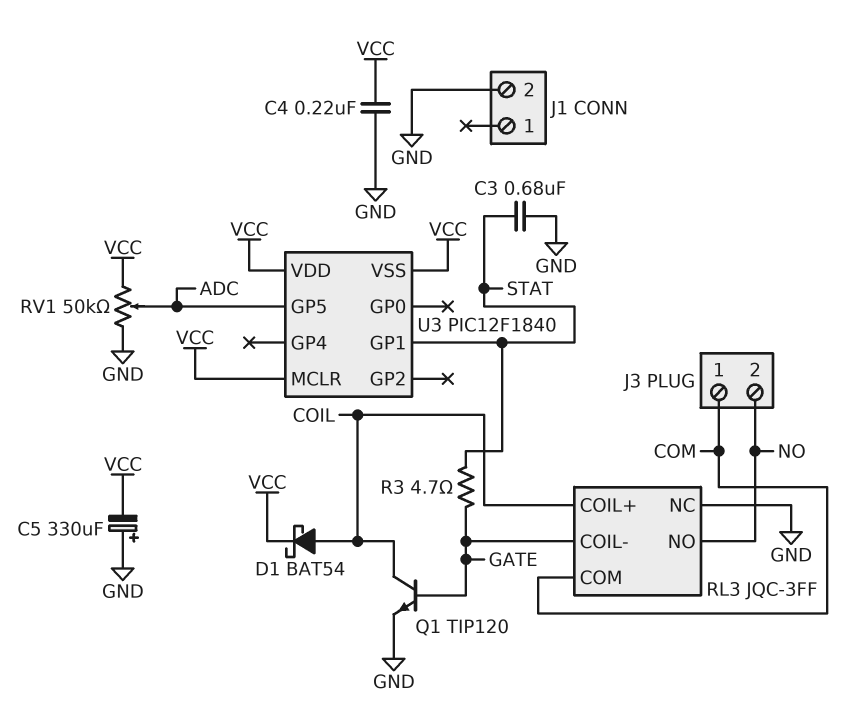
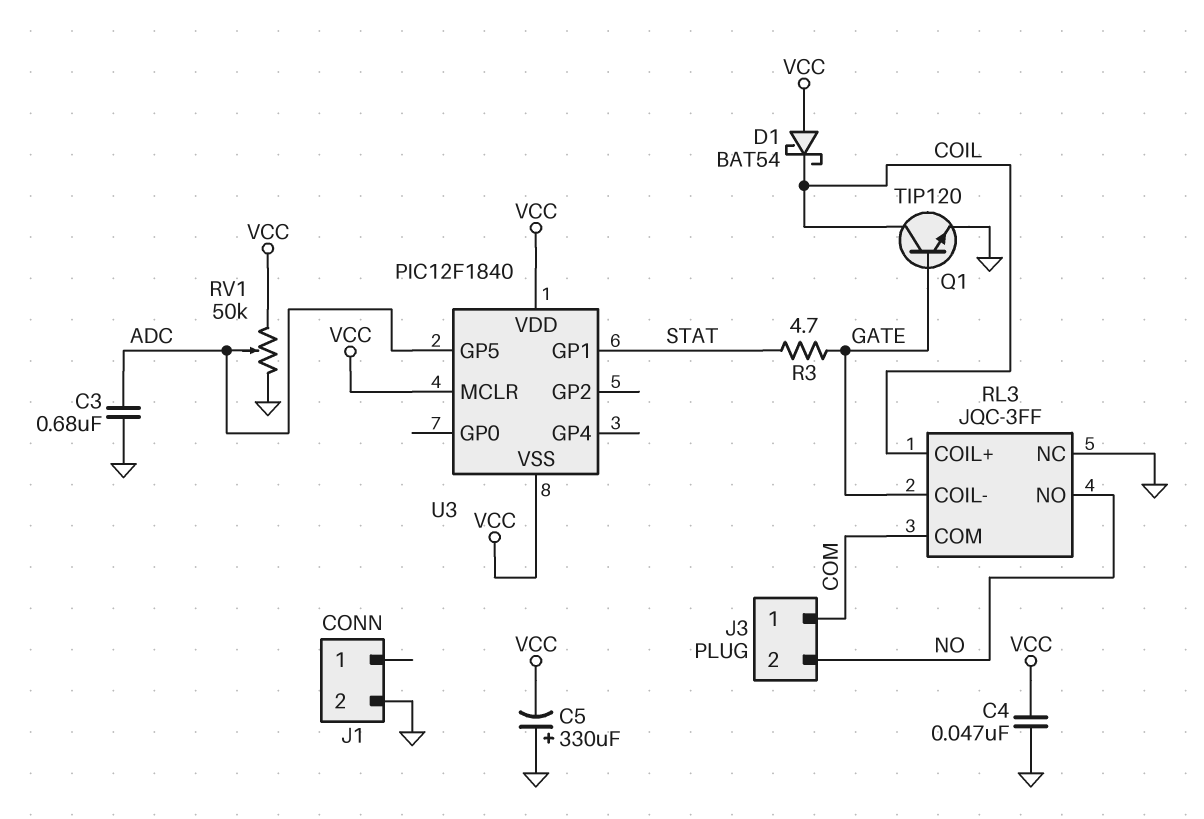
C3: 680nF (GND, STAT) -> 680nF (ADC, GND)
C4: 220nF (GND, VCC) -> 47nF (GND, VCC)
D1: schottky BAT54 (A COIL, K VCC) -> schottky BAT54 (A VCC, K COIL)

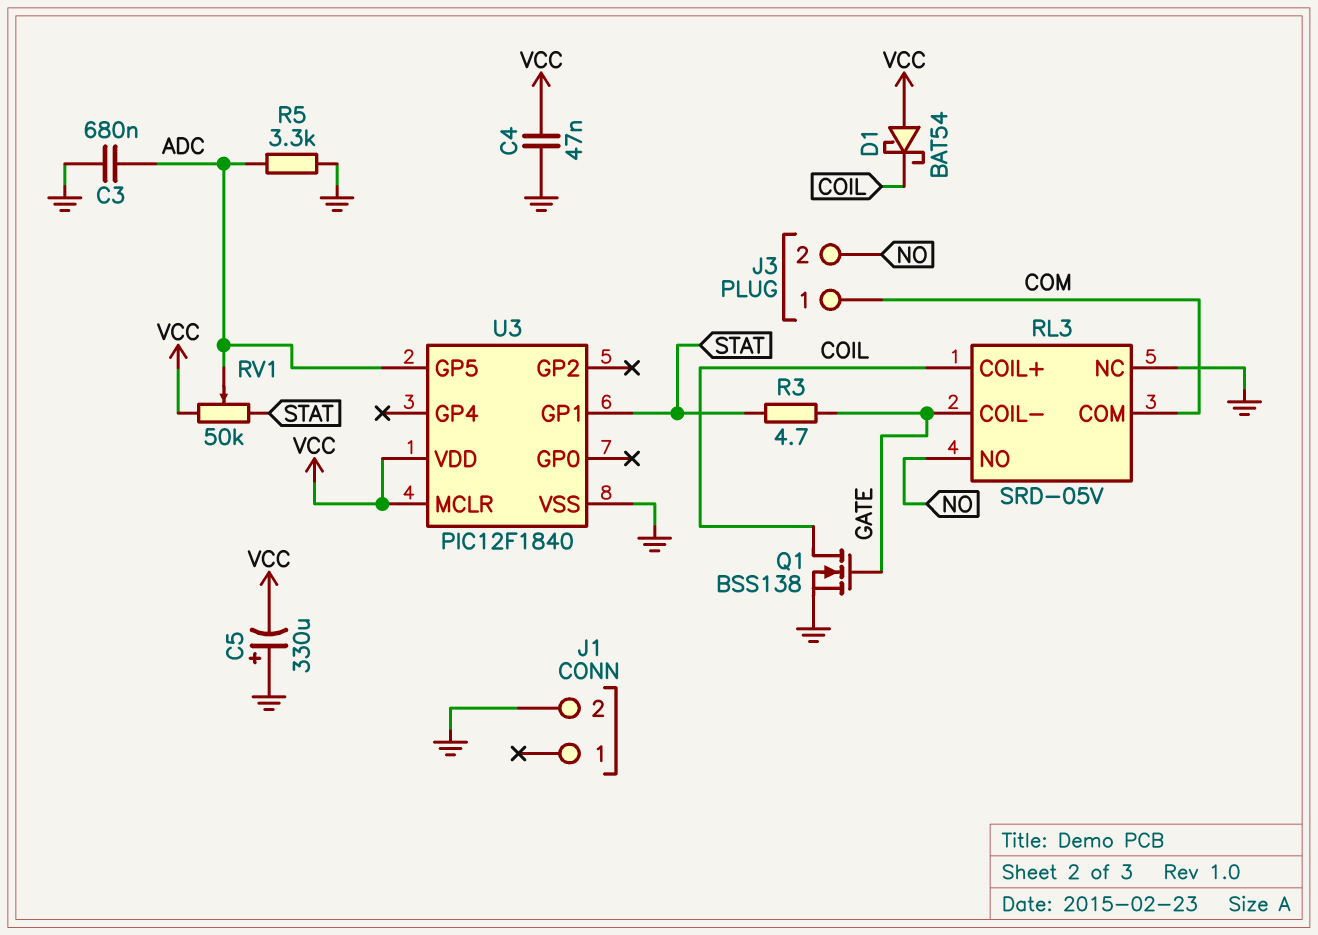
Q1: NPN TIP120 (B GATE, C COIL, E GND) -> NMOS BSS138 (G GATE, D COIL, S GND)
R5: none -> 3.3k (ADC, GND)
RL3: JQC-3FF -> SRD-05V
RV1: 50k (GND, VCC, wiper ADC) -> 50k (STAT, VCC, wiper ADC)
U3 pin VSS: VCC -> GND

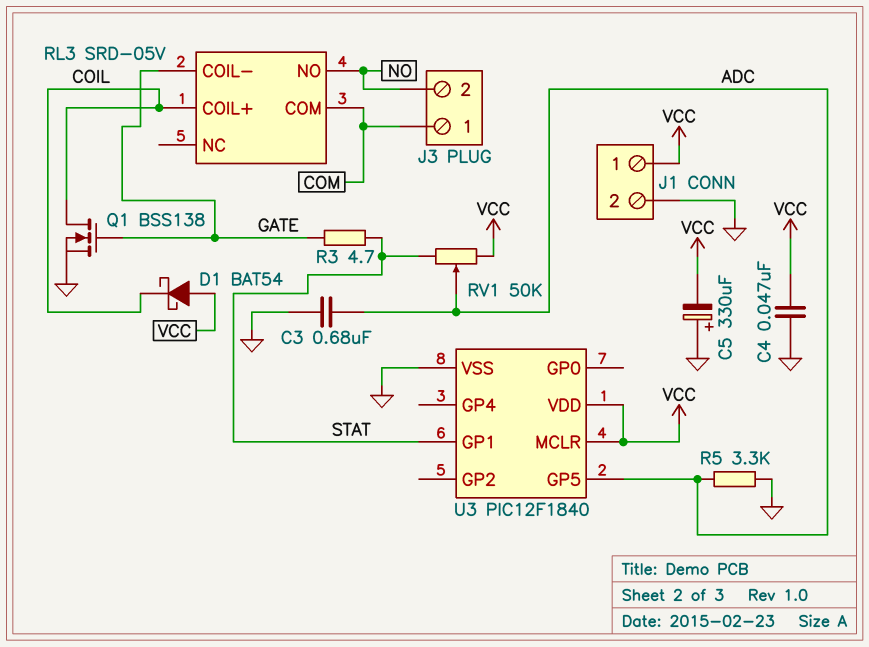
J1 pin 1: none -> VCC
RL3 pin NC: GND -> none

